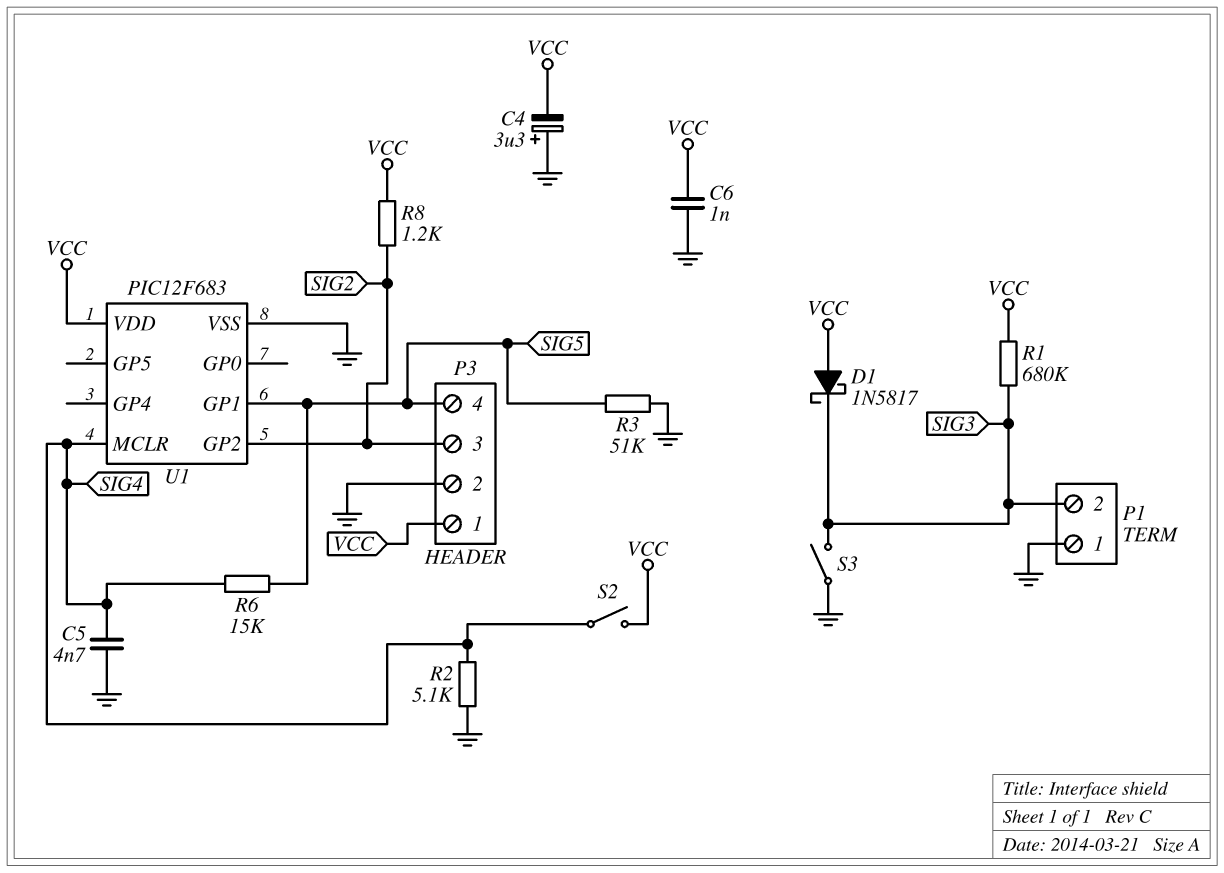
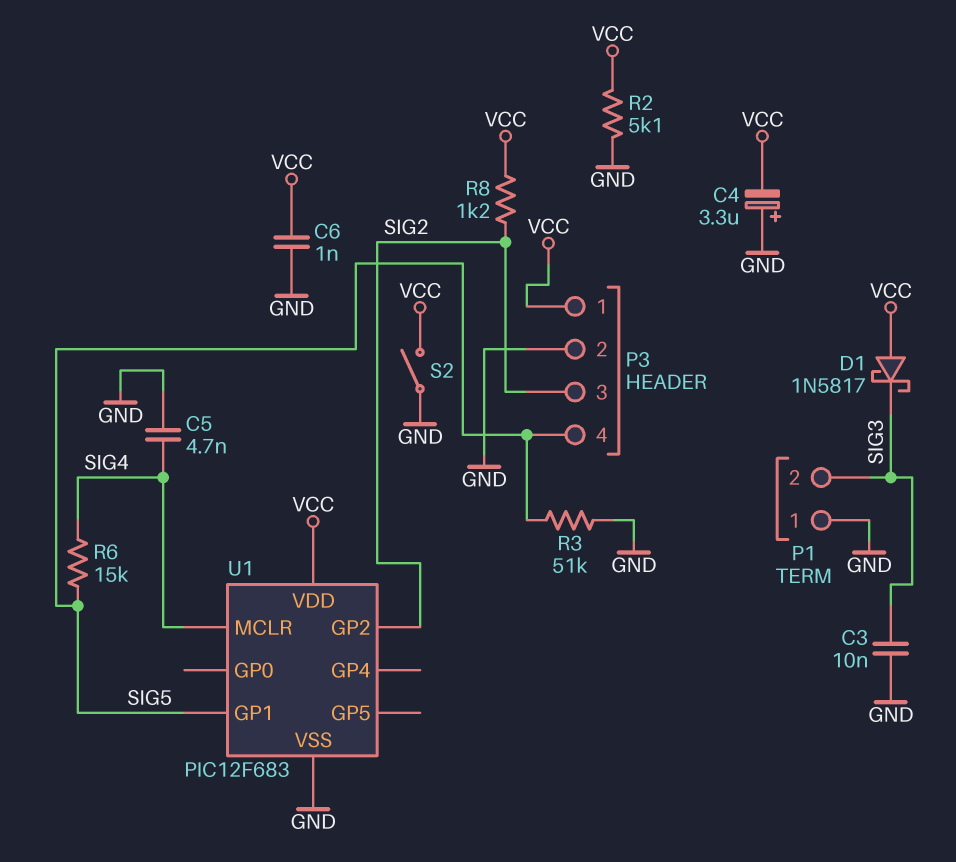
C3: none -> 10nF (GND, SIG3)
R1: 680k (SIG3, VCC) -> none
R2: 5.1k (GND, SIG4) -> 5.1k (GND, VCC)
S2: switch (SIG4, VCC) -> switch (GND, VCC)
S3: switch (GND, SIG3) -> none

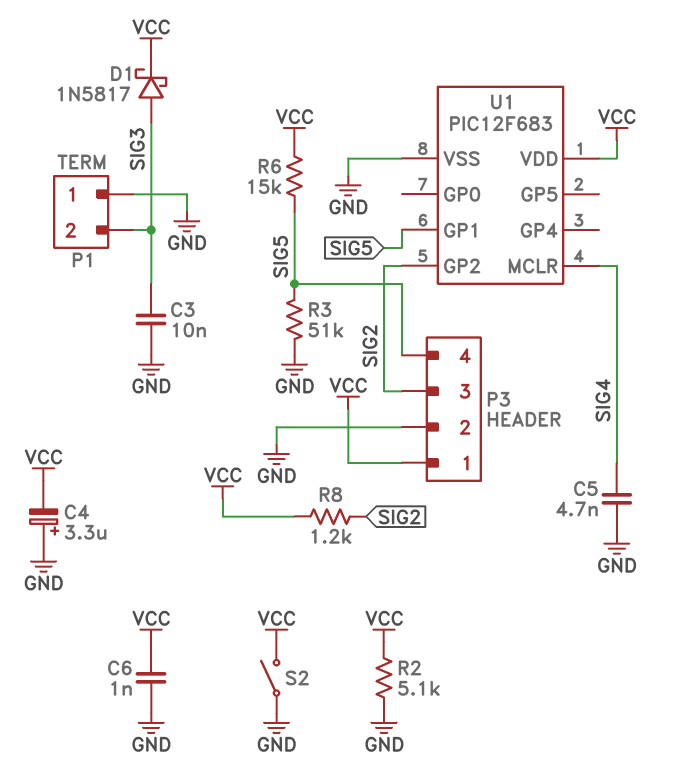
D1: schottky 1N5817 (A VCC, K SIG3) -> schottky 1N5817 (A SIG3, K VCC)
R6: 15k (SIG4, SIG5) -> 15k (SIG5, VCC)

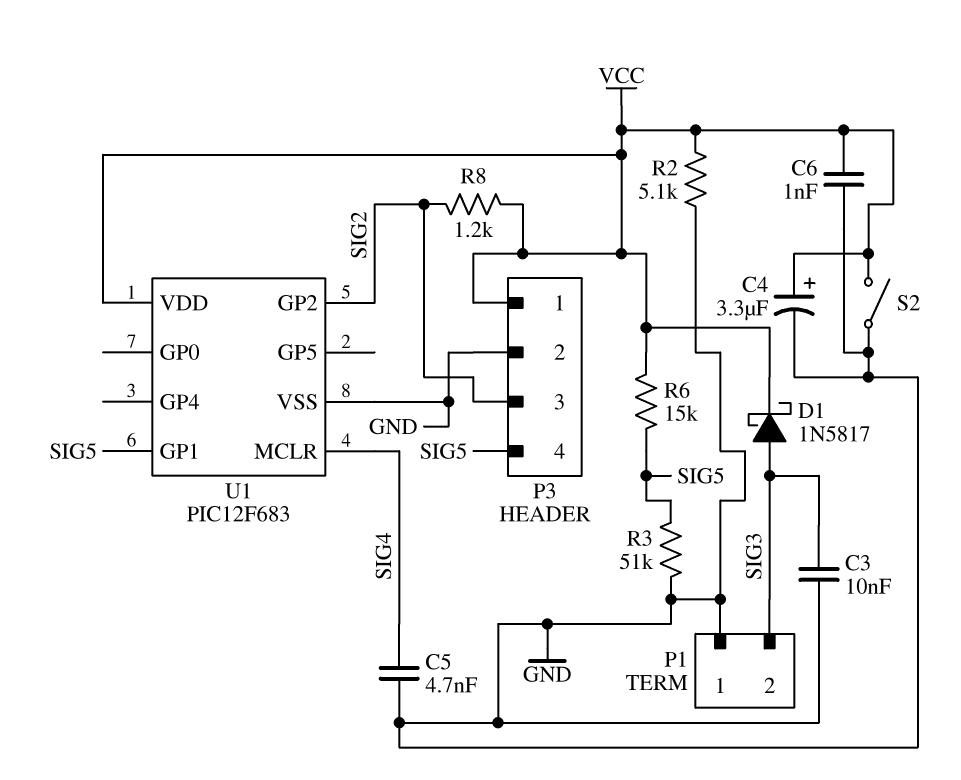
C4: 3.3uF (plus GND, minus VCC) -> 3.3uF (plus VCC, minus GND)

